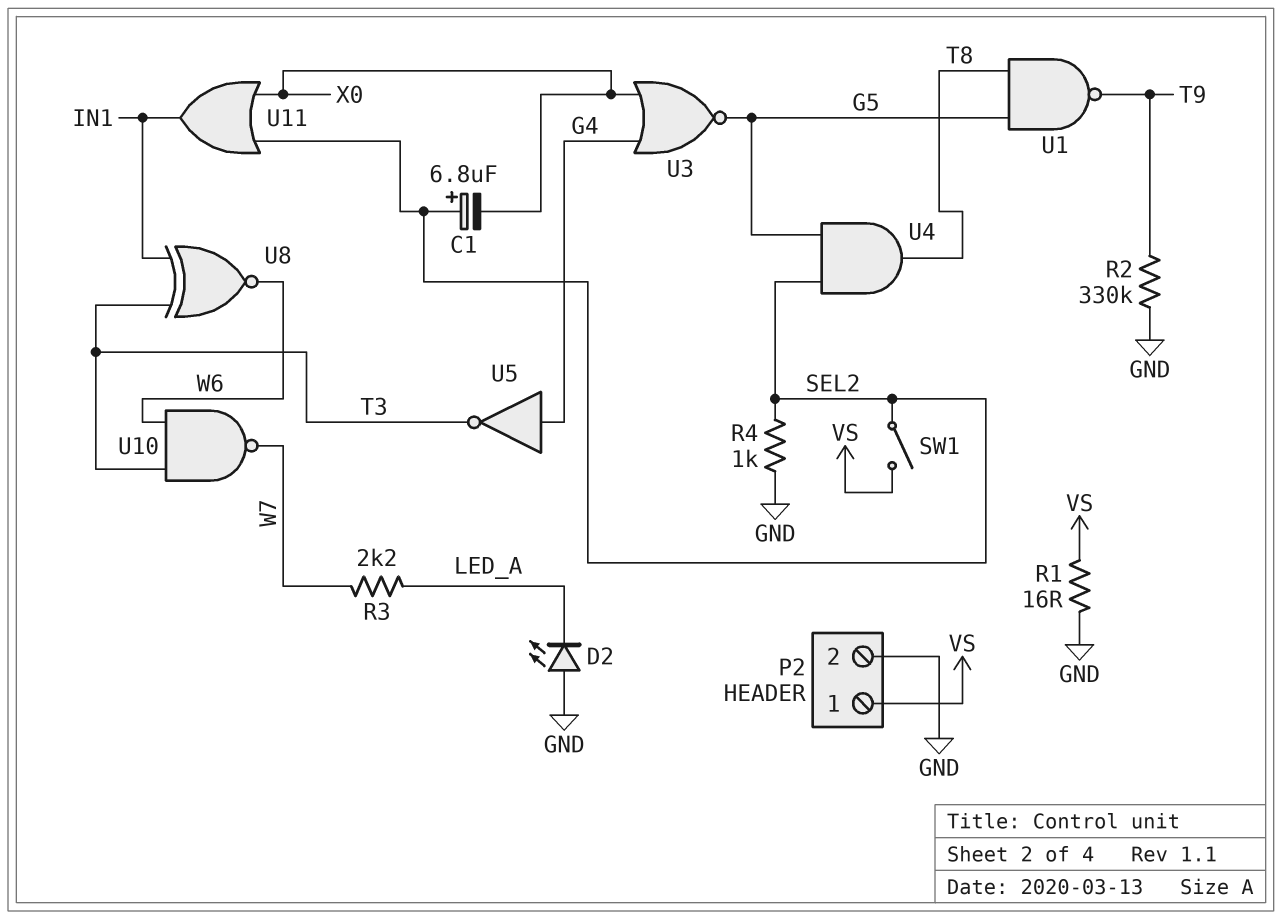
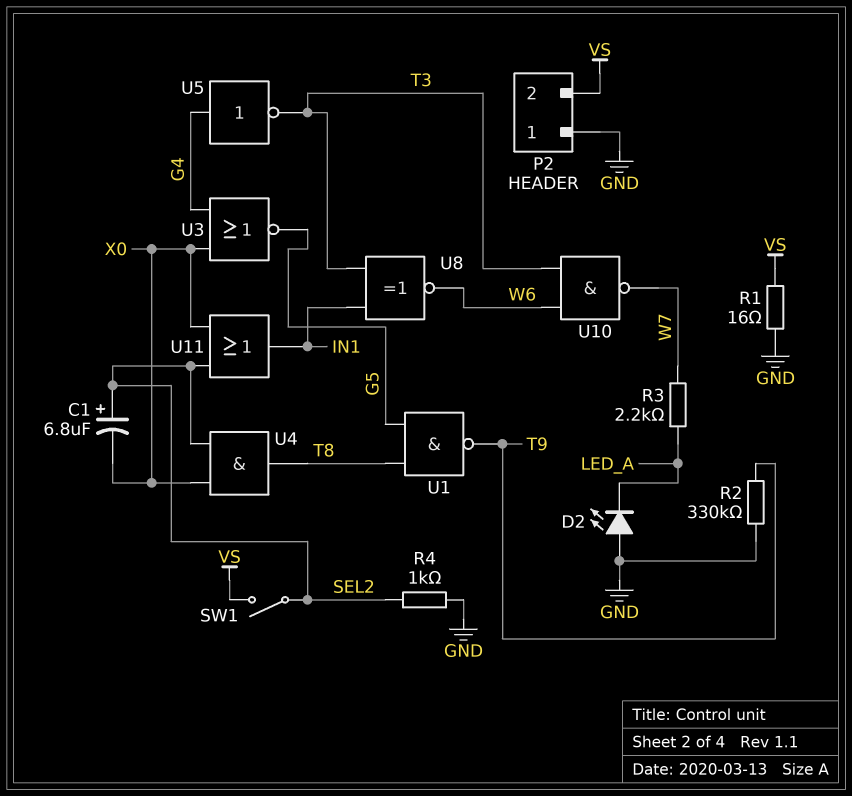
P2 pin 1: VS -> GND
P2 pin 2: GND -> VS
U4: AND (in G5, in SEL2, out T8) -> AND (in SEL2, in X0, out T8)

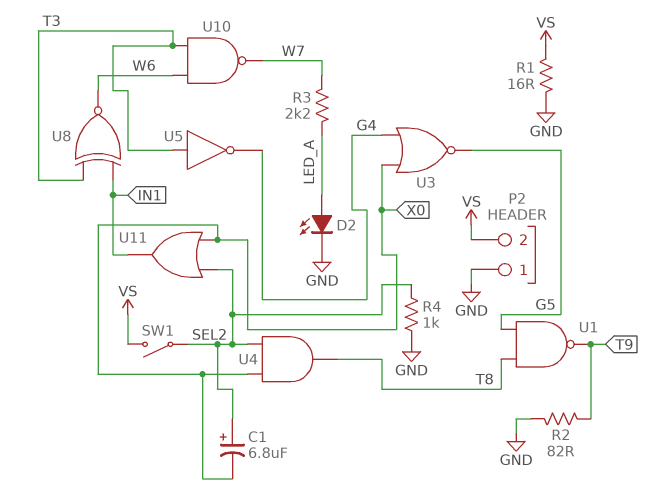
D2: LED (A GND, K LED_A) -> LED (A LED_A, K GND)
R2: 330k (GND, T9) -> 82 (GND, T9)
U5: NOT (in G4, out T3) -> NOT (in T3, out G4)

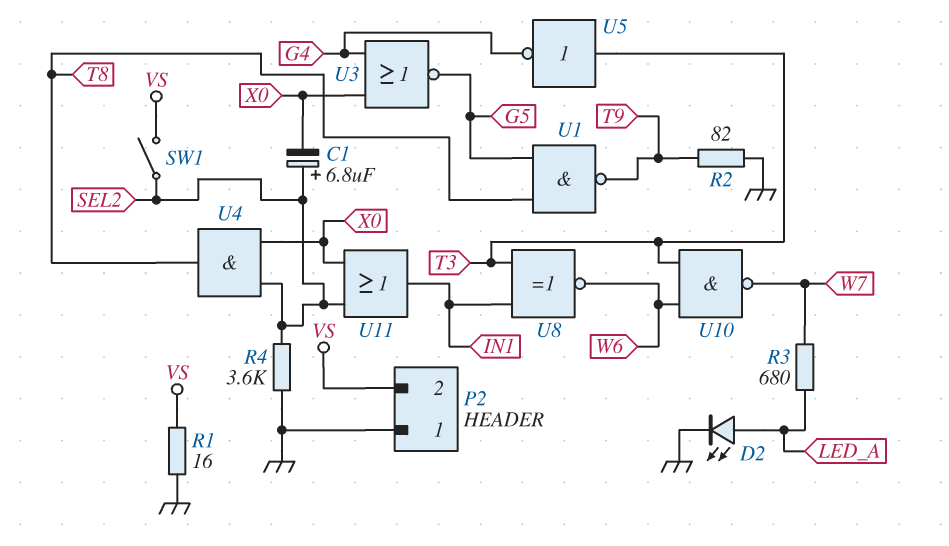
R3: 2.2k (LED_A, W7) -> 680 (LED_A, W7)
R4: 1k (GND, SEL2) -> 3.6k (GND, SEL2)

